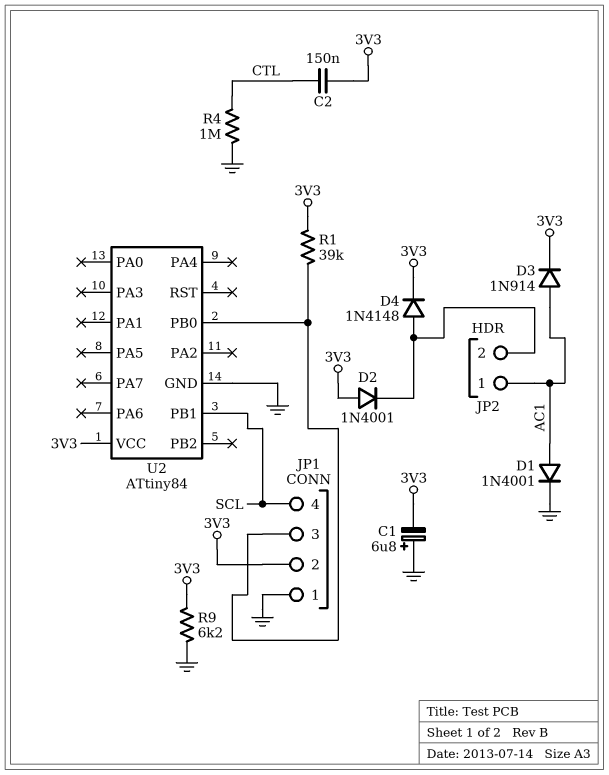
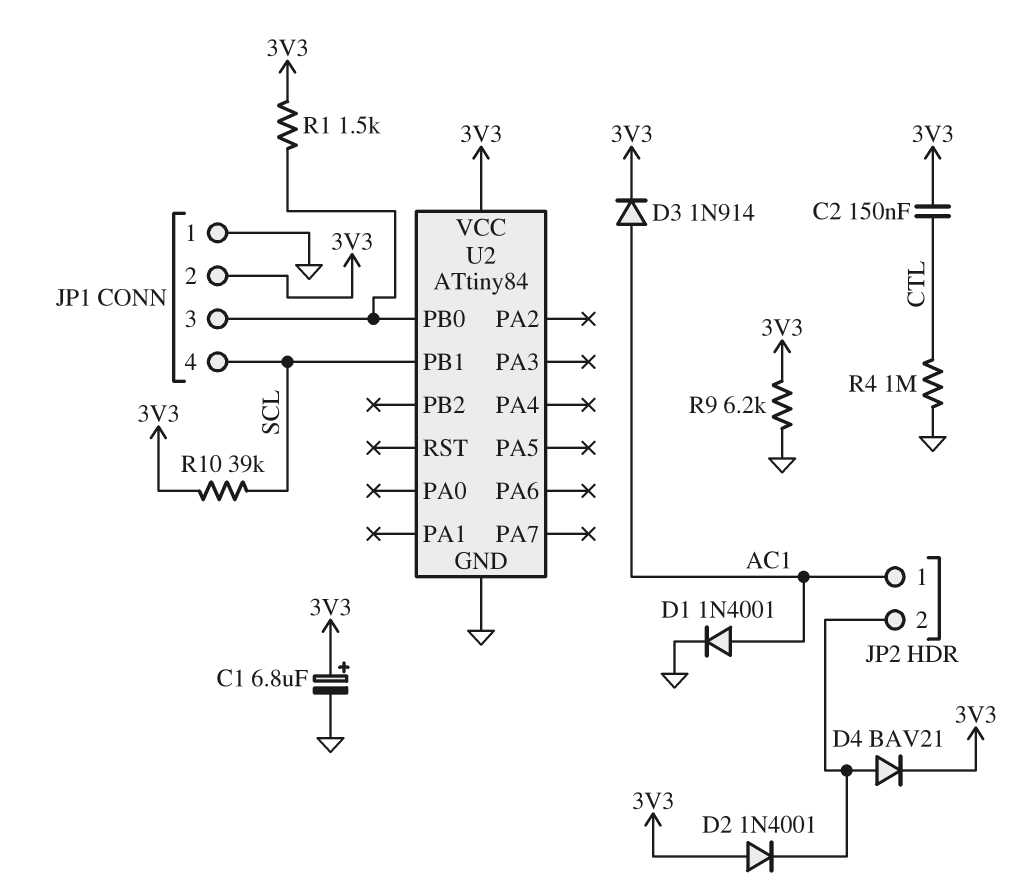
C1: 6.8uF (plus GND, minus 3V3) -> 6.8uF (plus 3V3, minus GND)
D4: diode 1N4148 (A JP2/2, K 3V3) -> diode BAV21 (A JP2/2, K 3V3)
R1: 39k (3V3, JP1/3) -> 1.5k (3V3, JP1/3)
R10: none -> 39k (3V3, SCL)

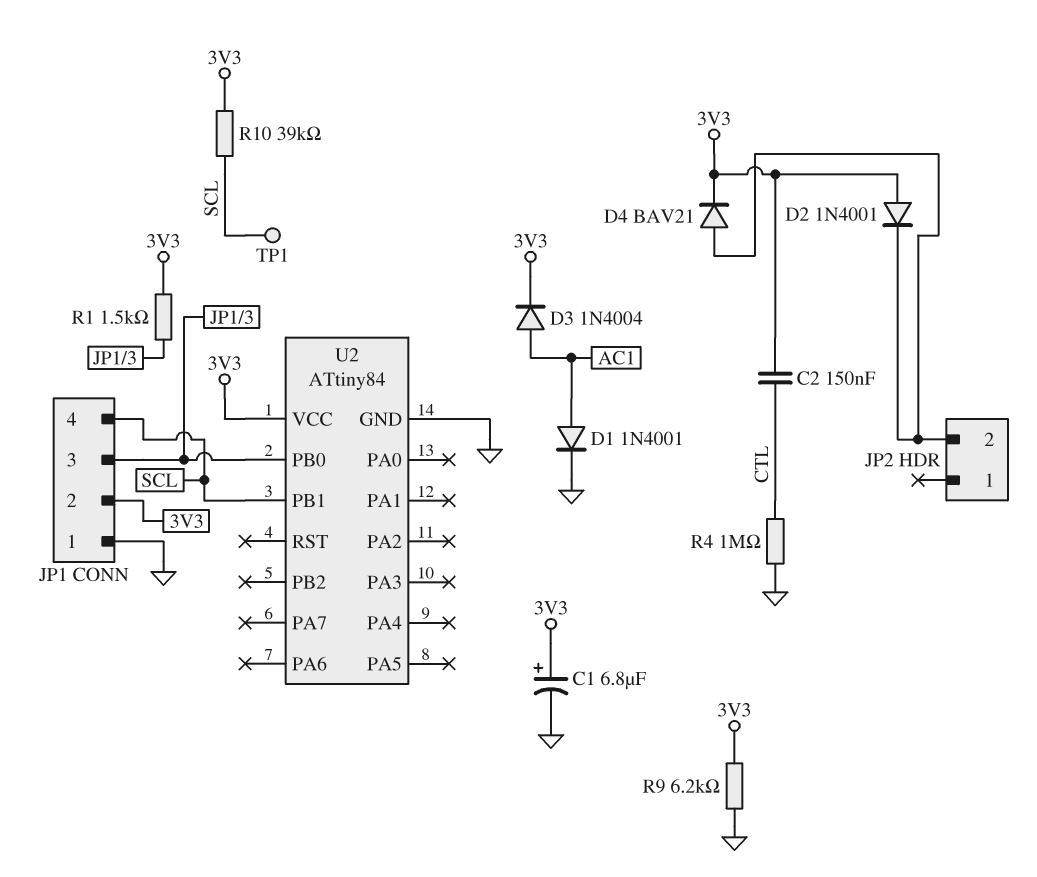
D3: diode 1N914 (A AC1, K 3V3) -> diode 1N4004 (A AC1, K 3V3)
JP2 pin 1: AC1 -> none
TP1: none -> test point (SCL)

